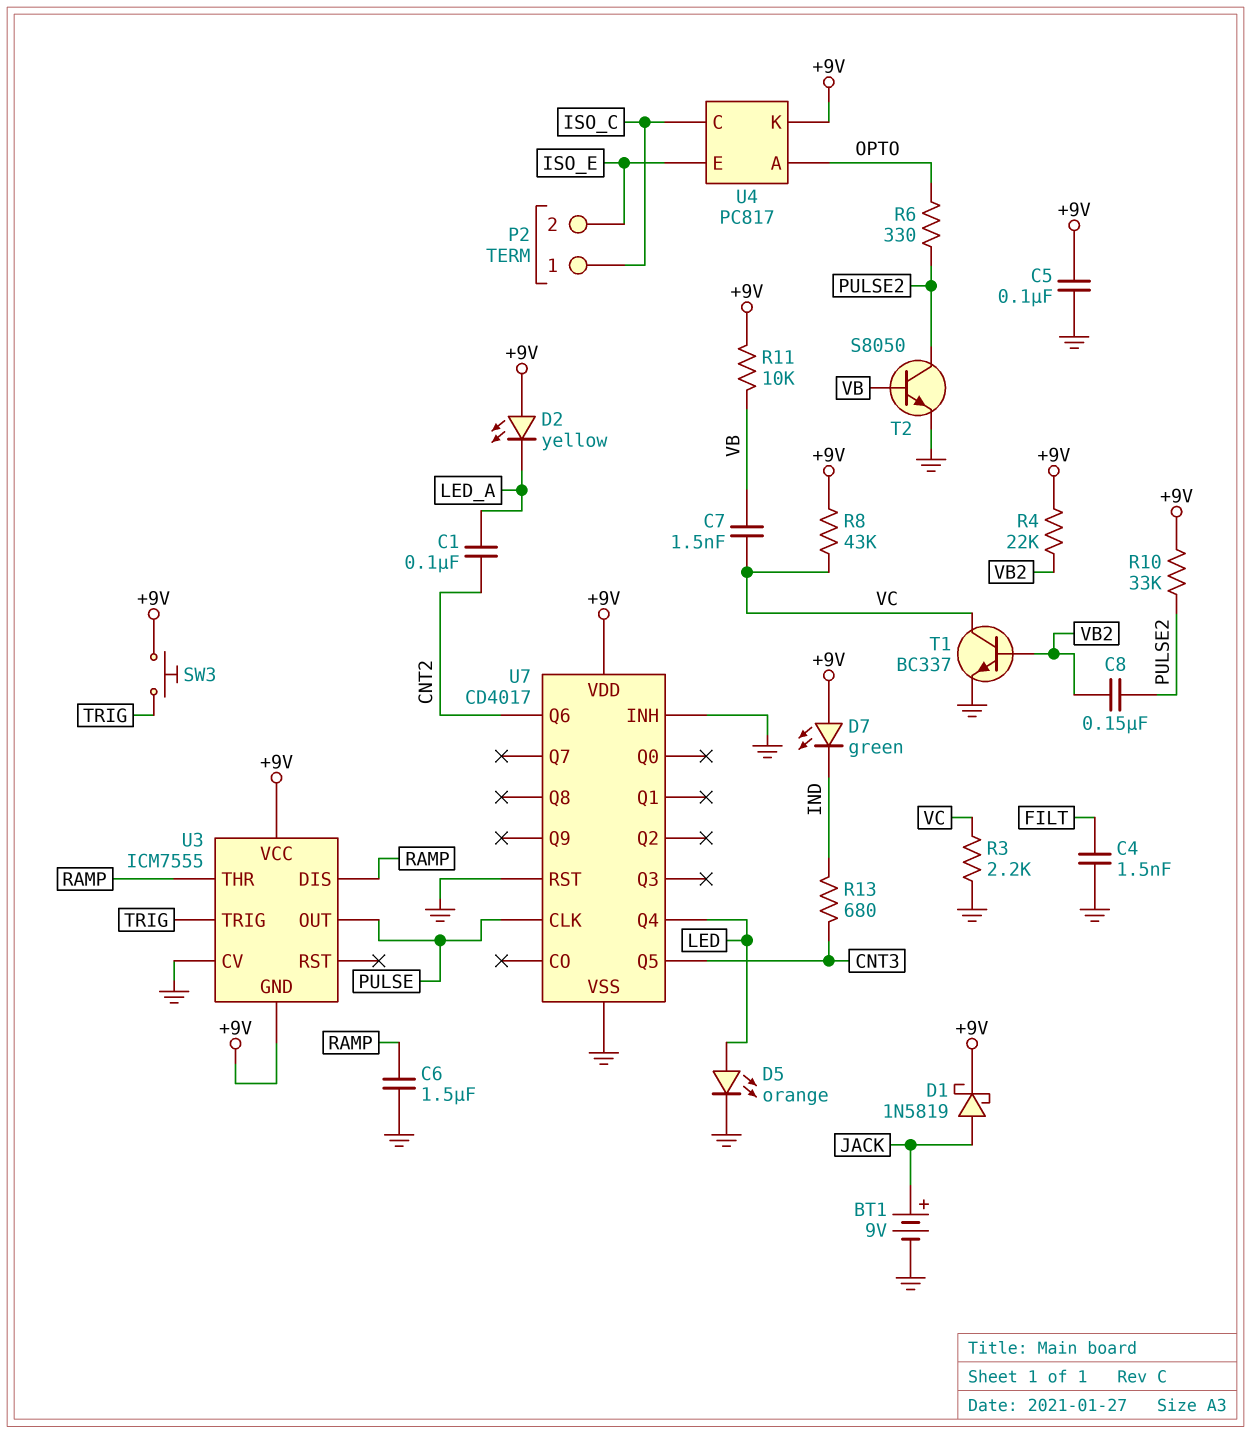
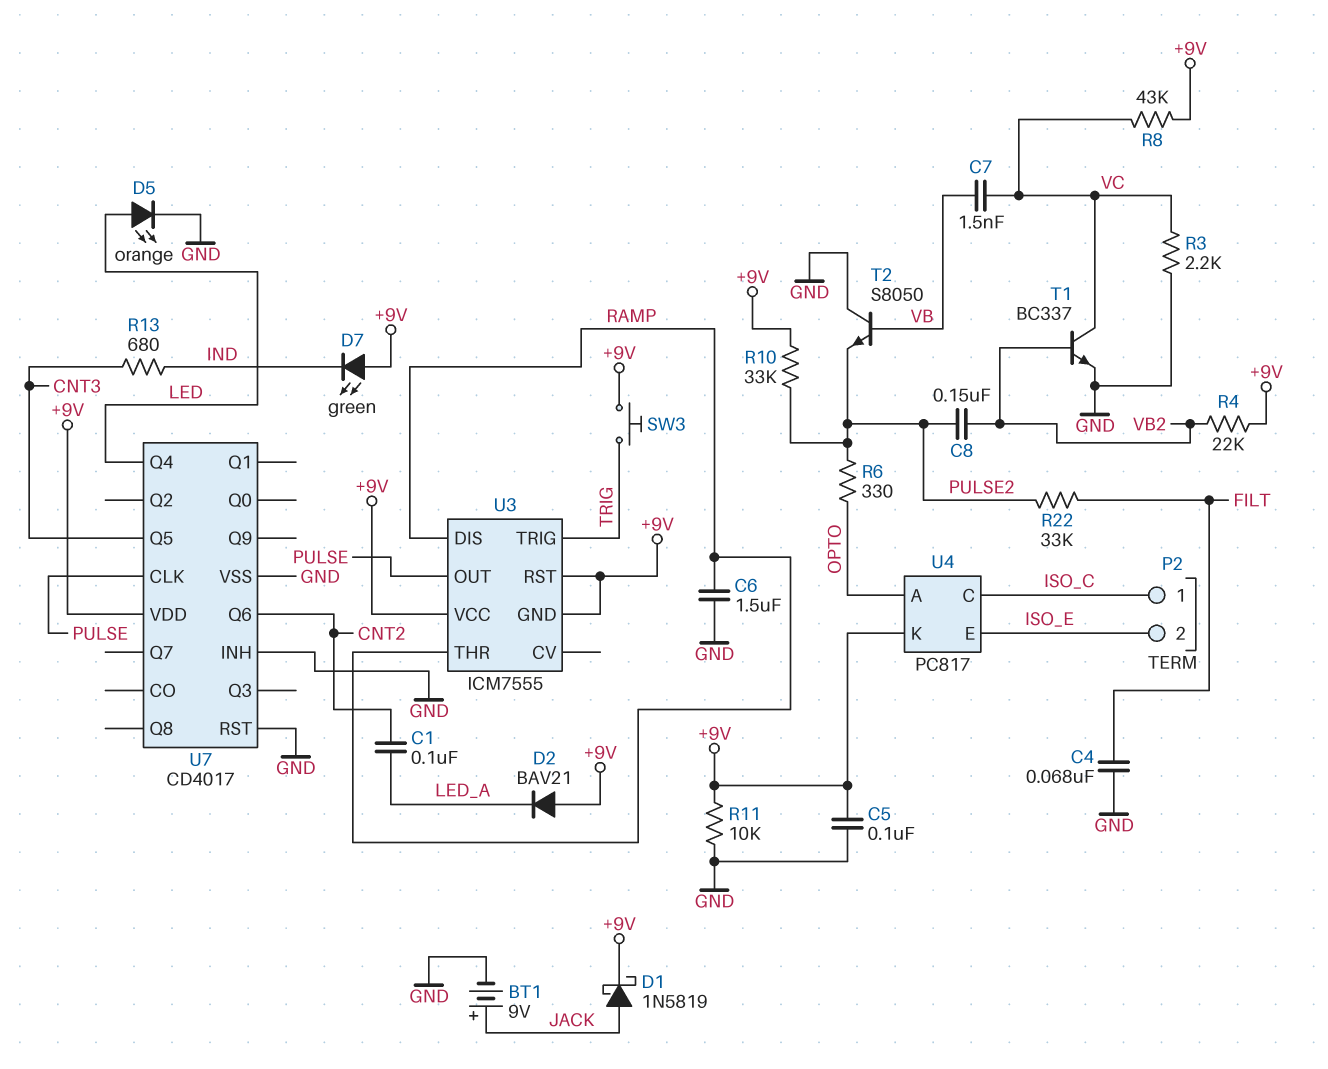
C4: 1.5nF (FILT, GND) -> 68nF (FILT, GND)
D2: LED yellow (A +9V, K LED_A) -> diode BAV21 (A +9V, K LED_A)
R11: 10k (+9V, VB) -> 10k (+9V, GND)
R22: none -> 33k (FILT, PULSE2)
T2: NPN S8050 (B VB, C PULSE2, E GND) -> NPN S8050 (B VB, C GND, E PULSE2)
U3 pin CV: GND -> none
U3 pin RST: none -> +9V

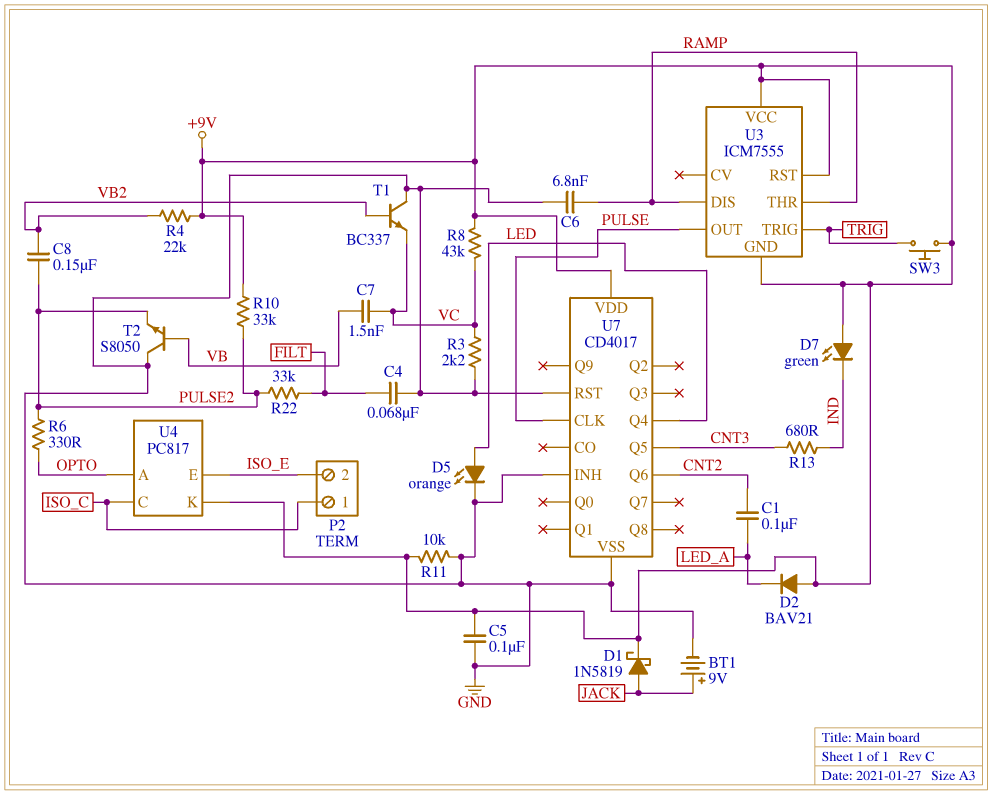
C6: 1.5uF (GND, RAMP) -> 6.8nF (GND, RAMP)
T1: NPN BC337 (B VB2, C VC, E GND) -> NPN BC337 (B VB2, C GND, E VC)

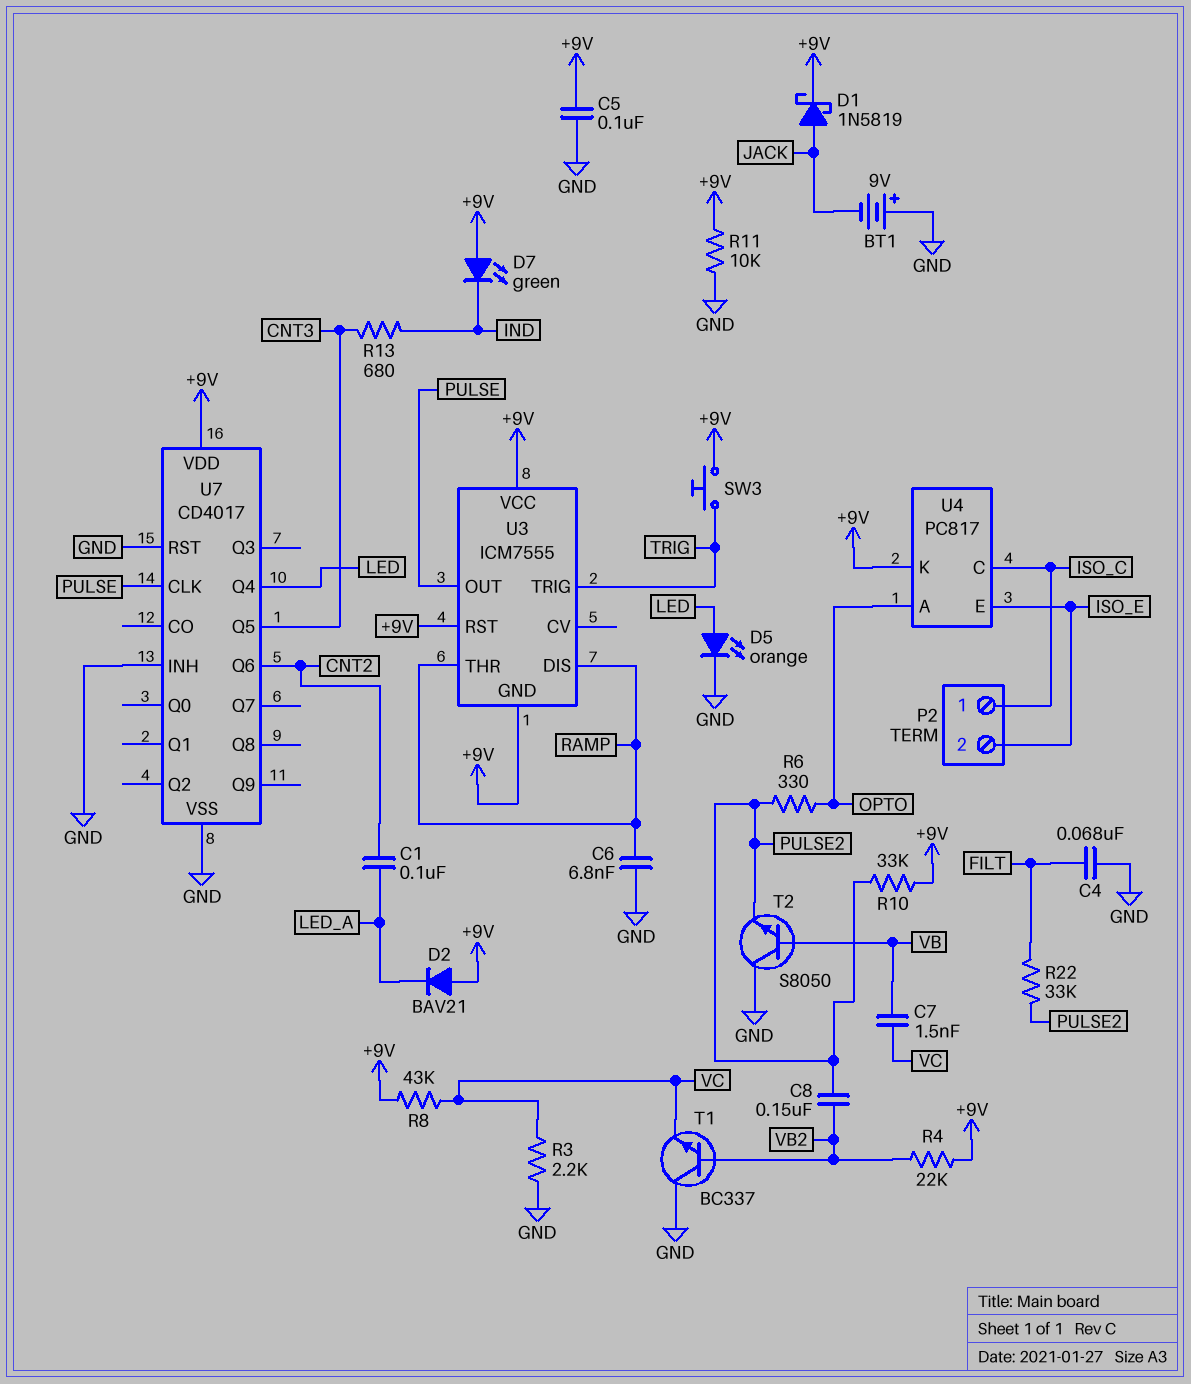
BT1: 9V (plus JACK, minus GND) -> 9V (plus GND, minus JACK)

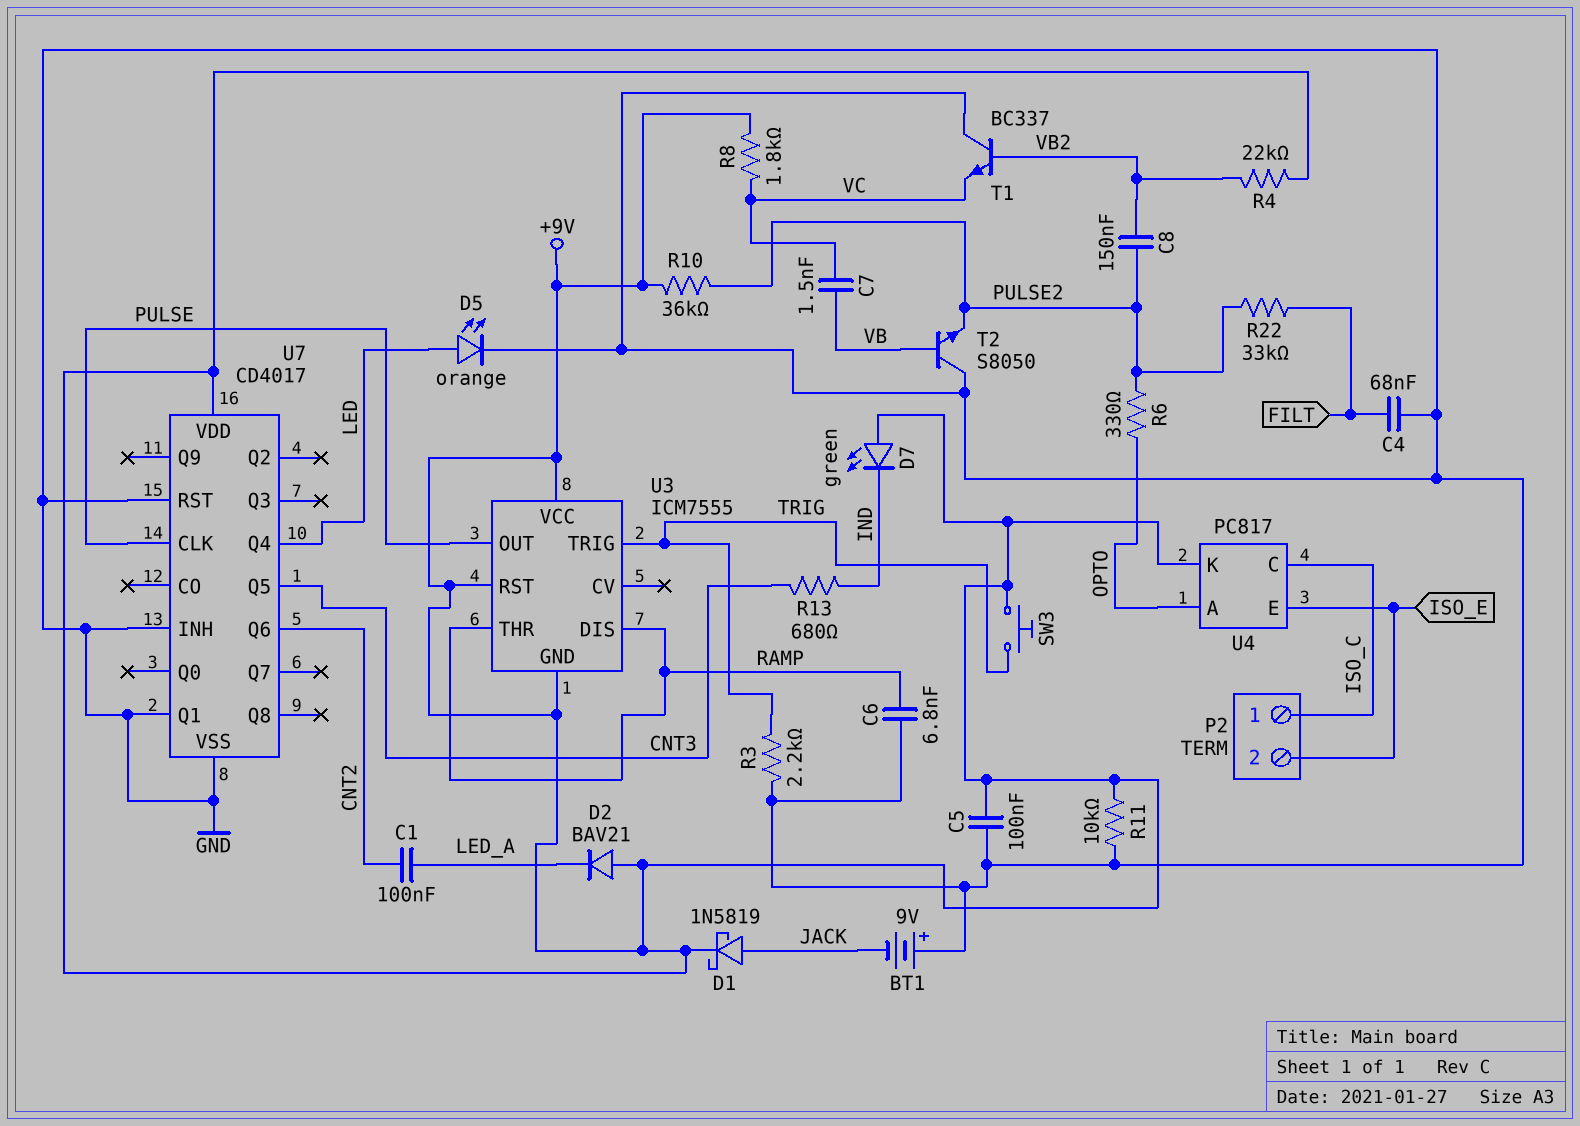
R3: 2.2k (GND, VC) -> 2.2k (GND, TRIG)
R8: 43k (+9V, VC) -> 1.8k (+9V, VC)
R10: 33k (+9V, PULSE2) -> 36k (+9V, PULSE2)
U7 pin Q1: none -> GND

